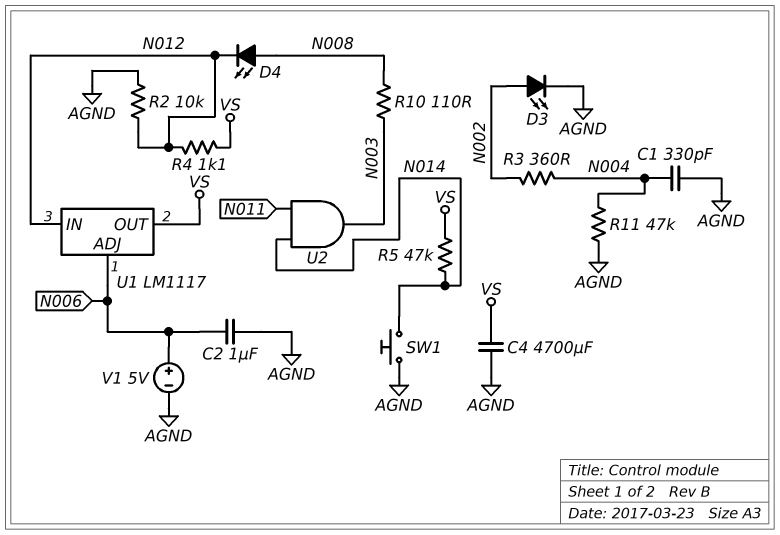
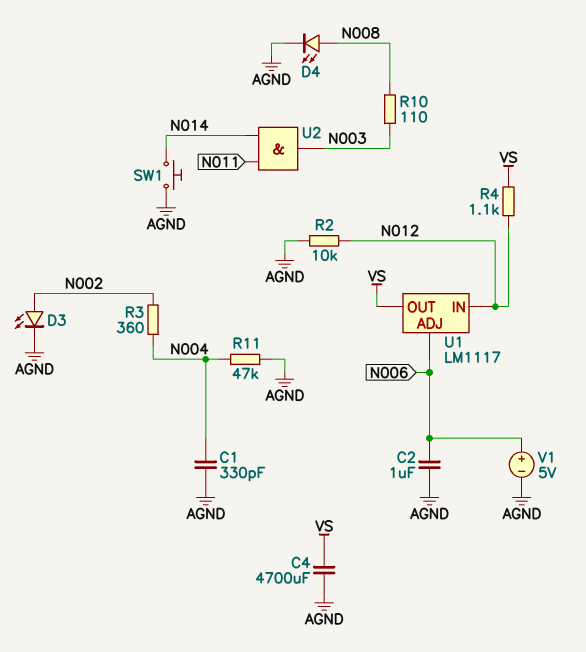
D4: LED (A N008, K N012) -> LED (A N008, K AGND)
R5: 47k (N014, VS) -> none

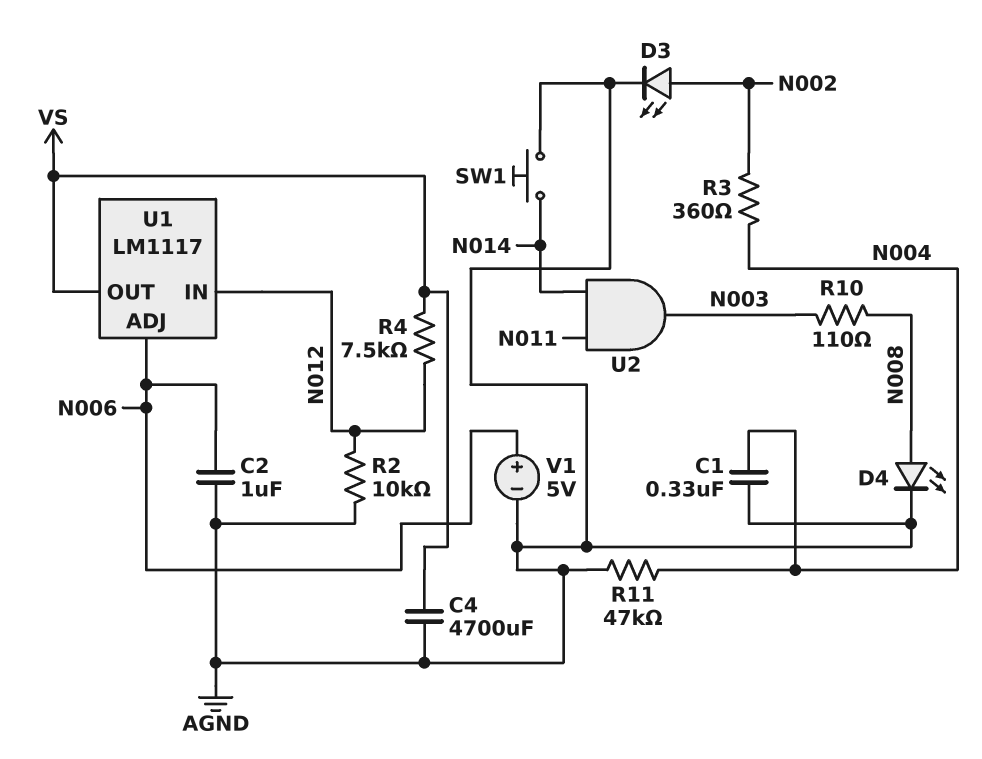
C1: 330pF (AGND, N004) -> 330nF (AGND, N004)
R4: 1.1k (N012, VS) -> 7.5k (N012, VS)

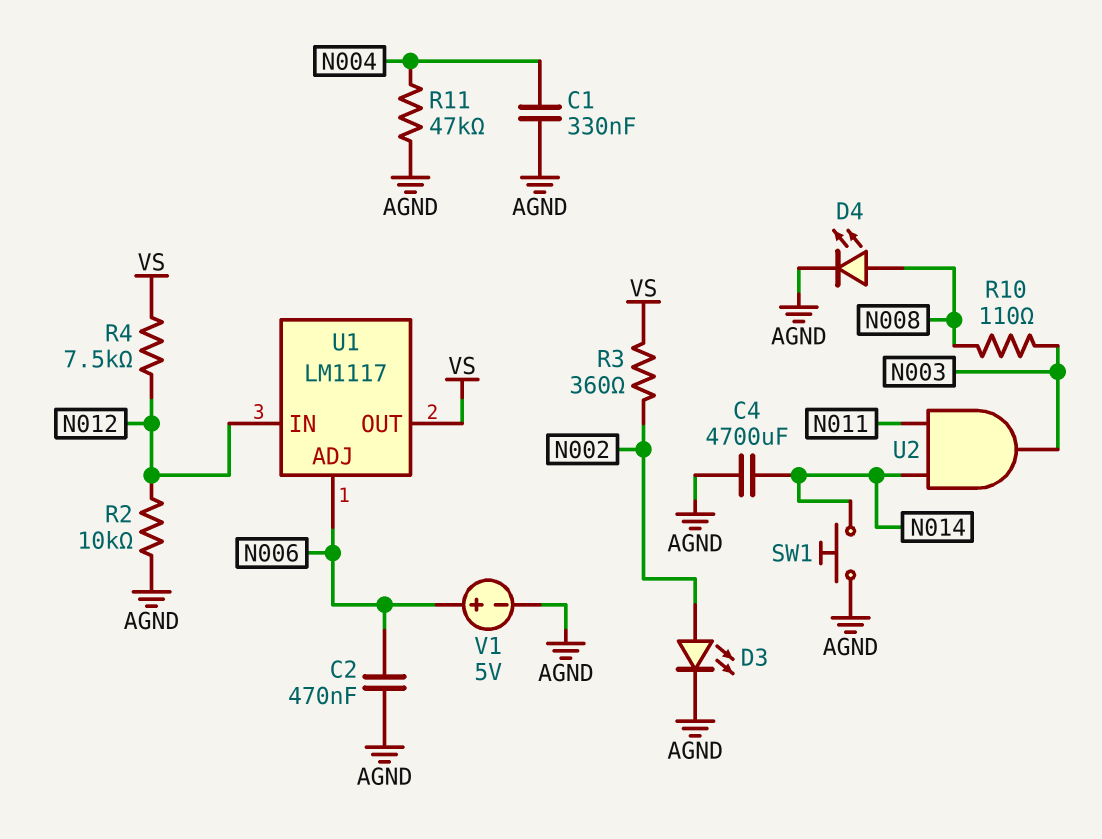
C2: 1uF (AGND, N006) -> 470nF (AGND, N006)
C4: 4700uF (AGND, VS) -> 4700uF (AGND, N014)
R3: 360 (N002, N004) -> 360 (N002, VS)

